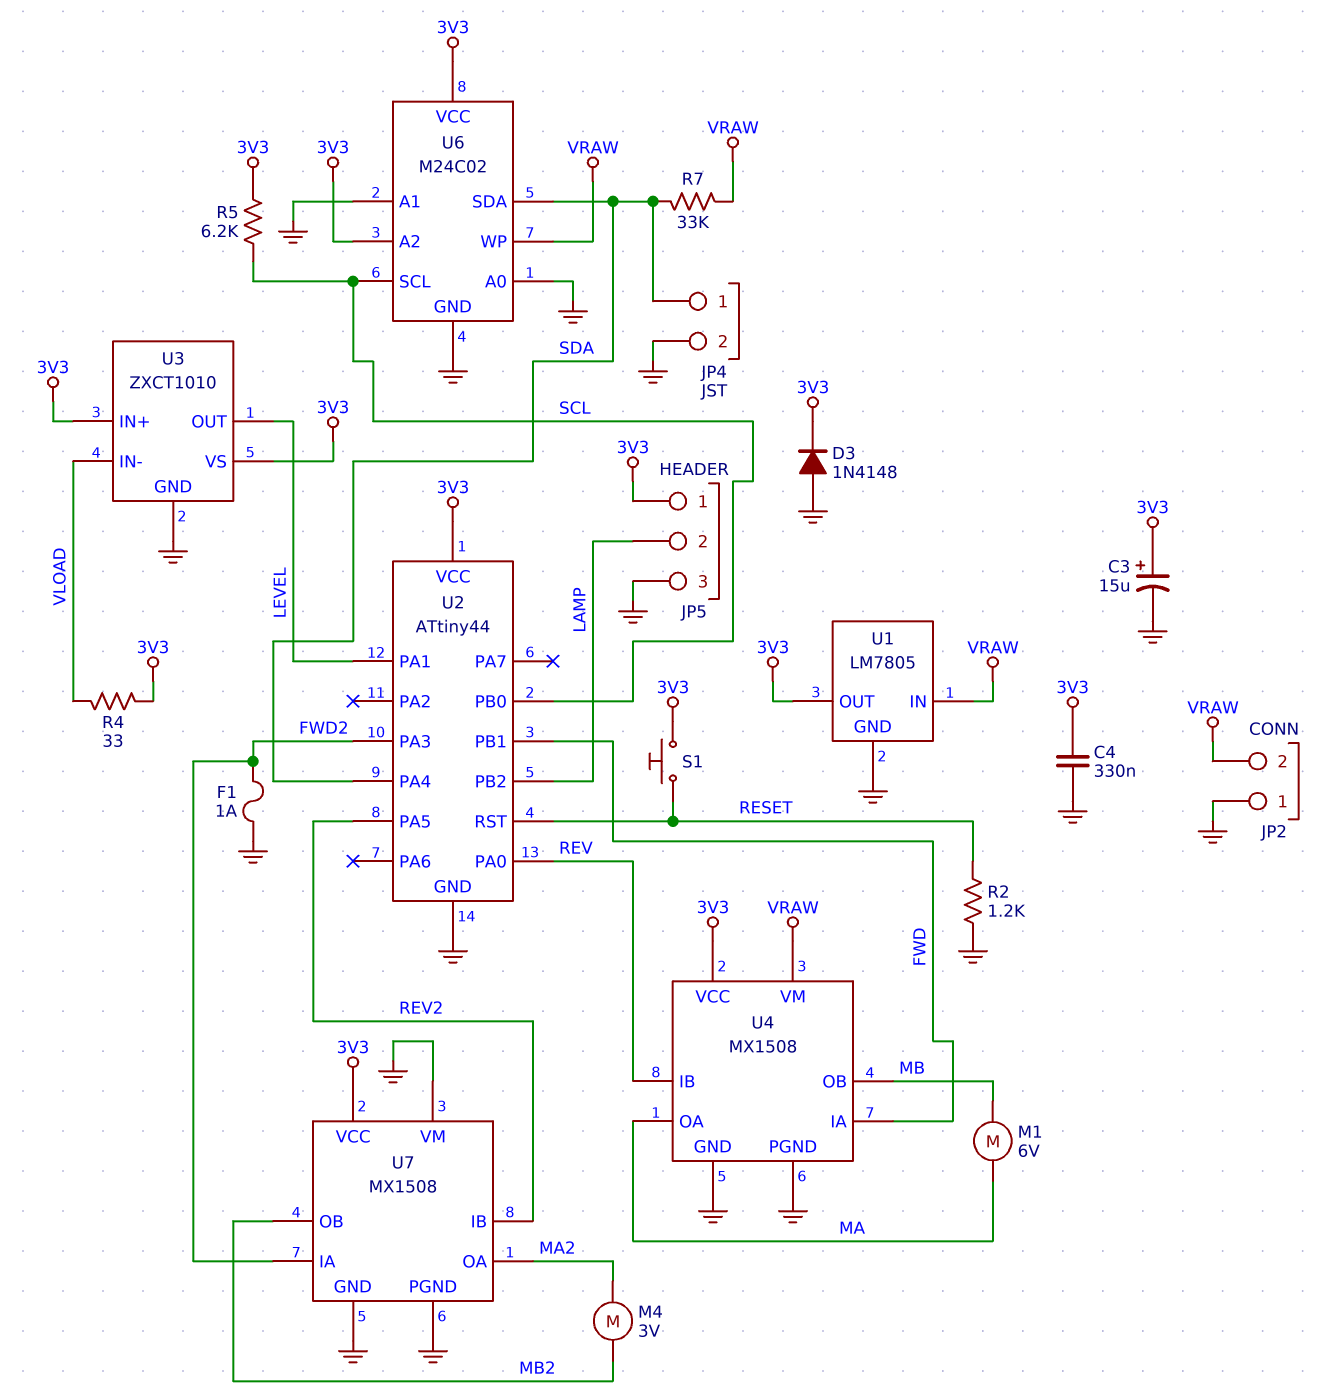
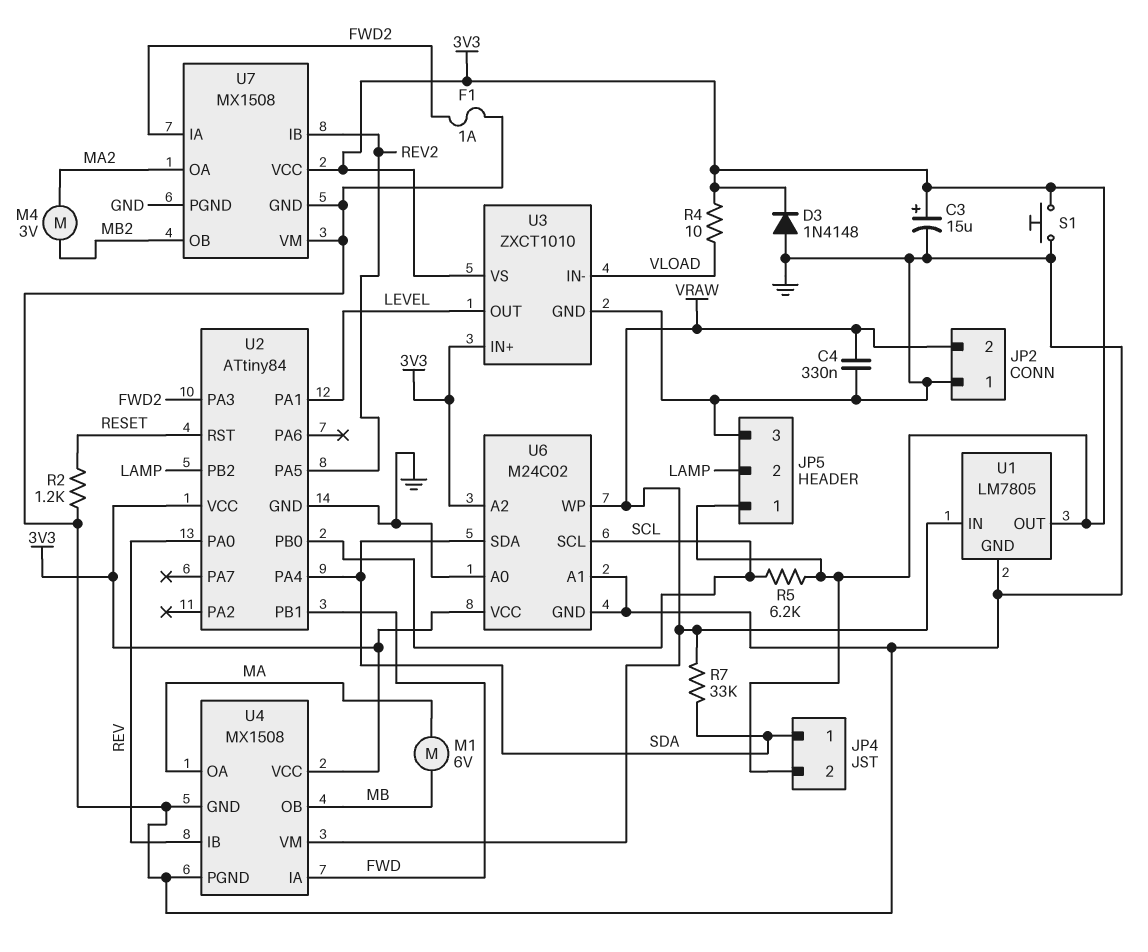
C4: 330nF (3V3, GND) -> 330nF (GND, VRAW)
JP4 pin 2: GND -> 3V3
R4: 33 (3V3, VLOAD) -> 10 (3V3, VLOAD)
S1: button (3V3, RESET) -> button (3V3, GND)
U2: ATtiny44 -> ATtiny84

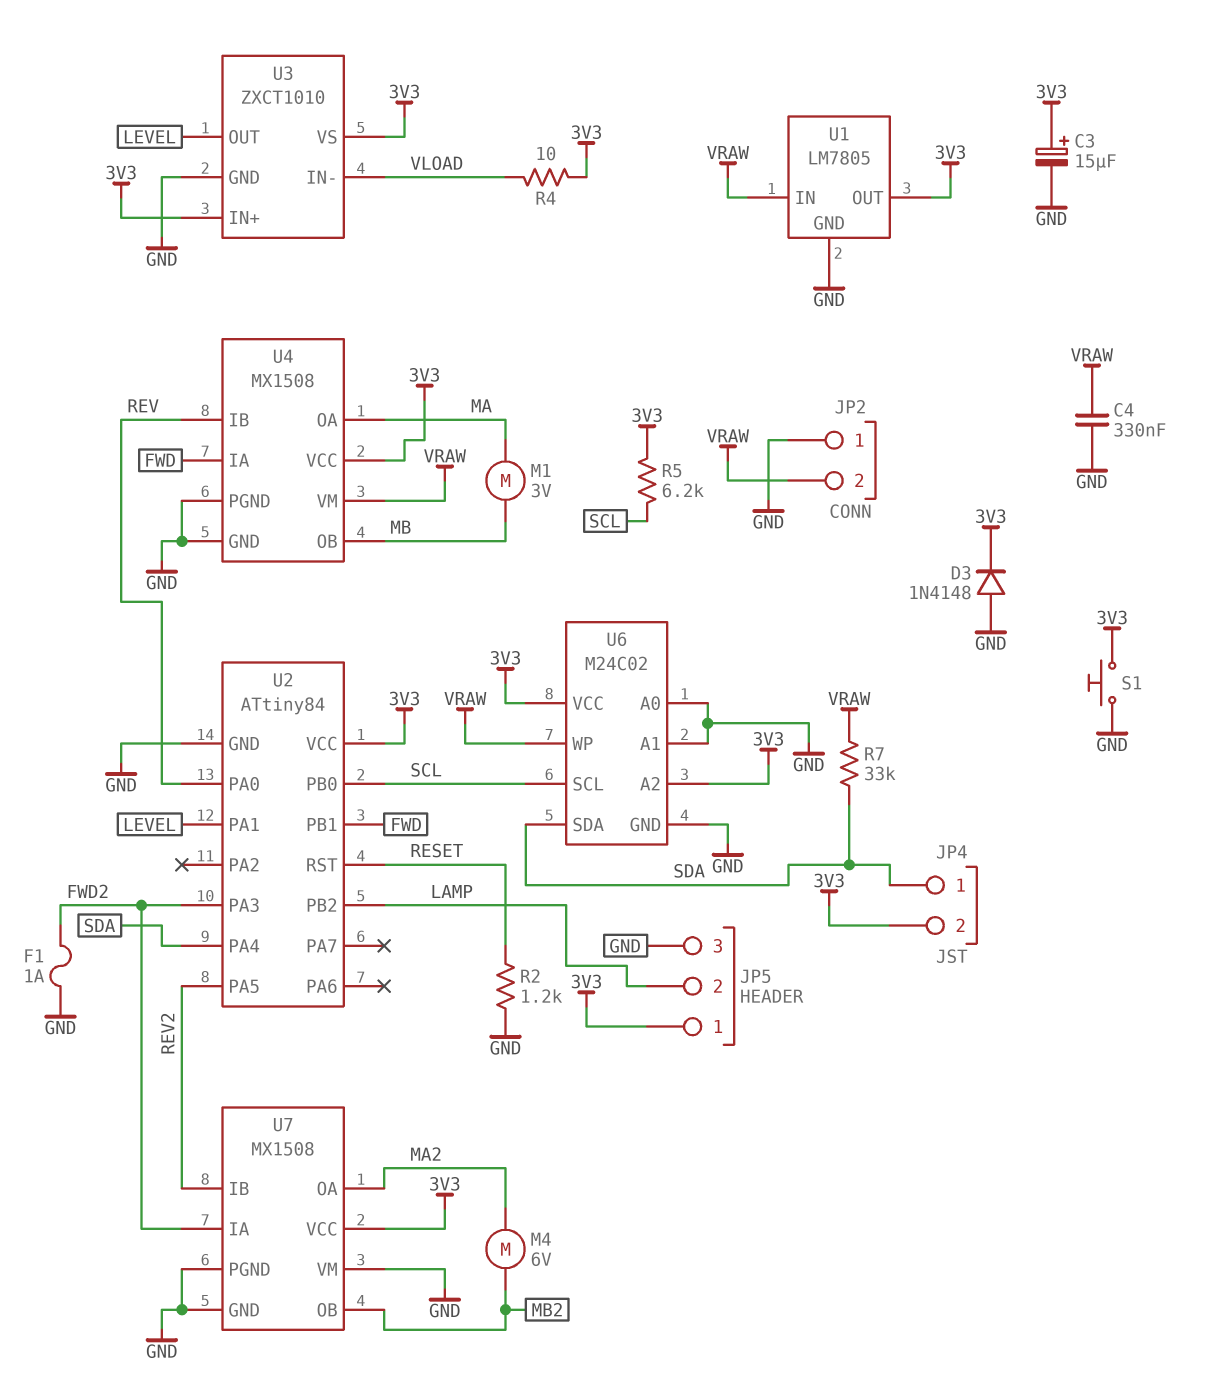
M1: motor 6V (MA, MB) -> motor 3V (MA, MB)
M4: motor 3V (MA2, MB2) -> motor 6V (MA2, MB2)

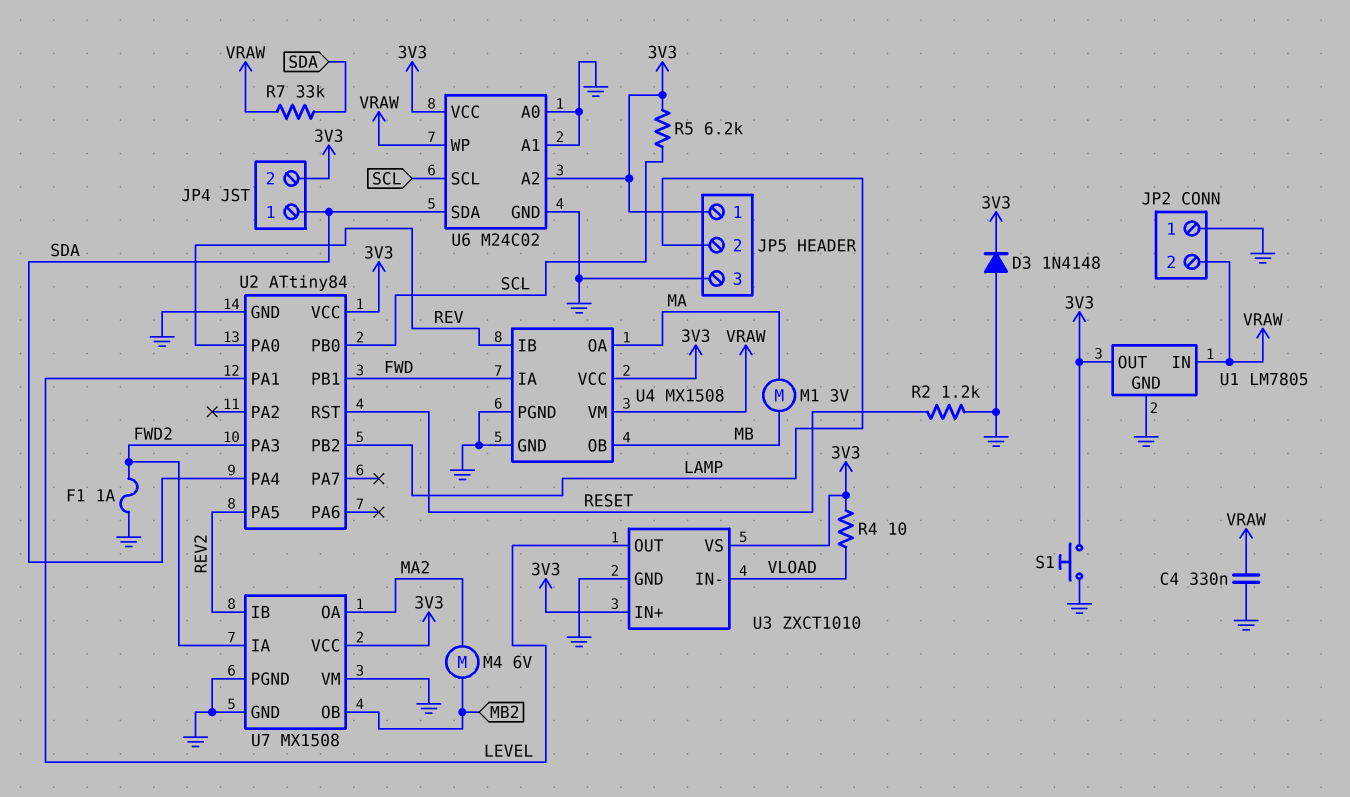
C3: 15uF (plus 3V3, minus GND) -> none

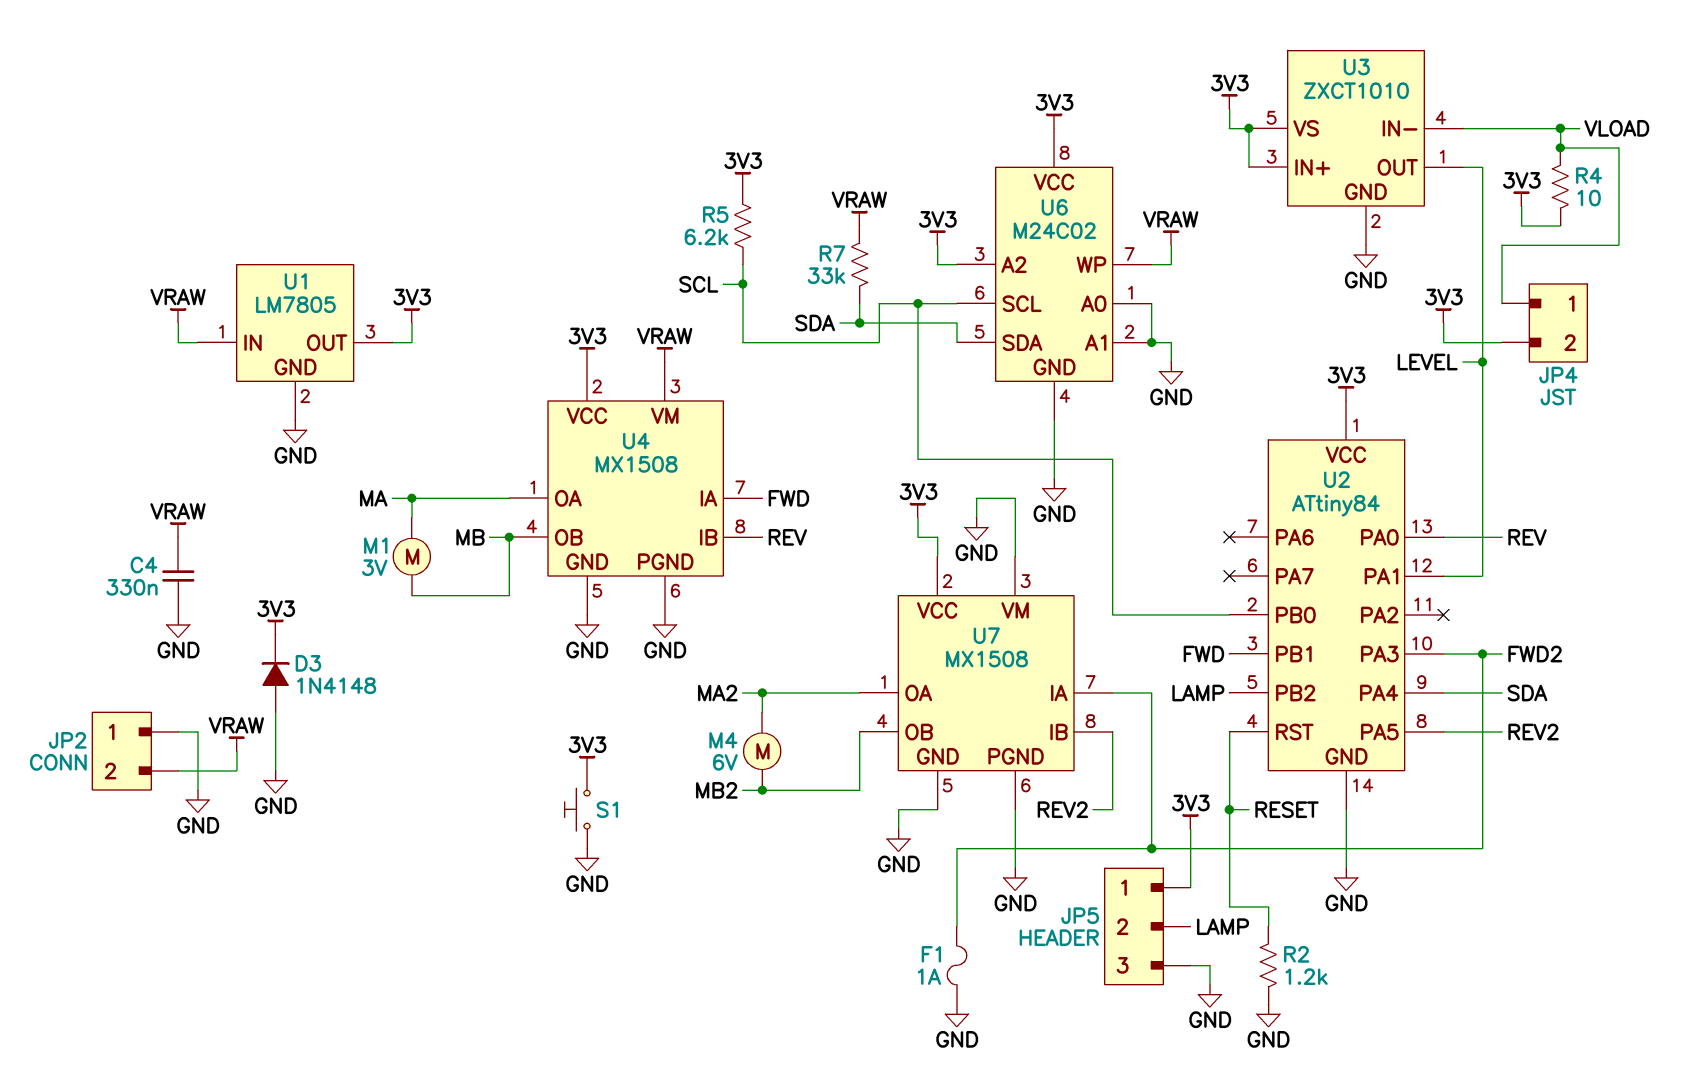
JP4 pin 1: SDA -> VLOAD

